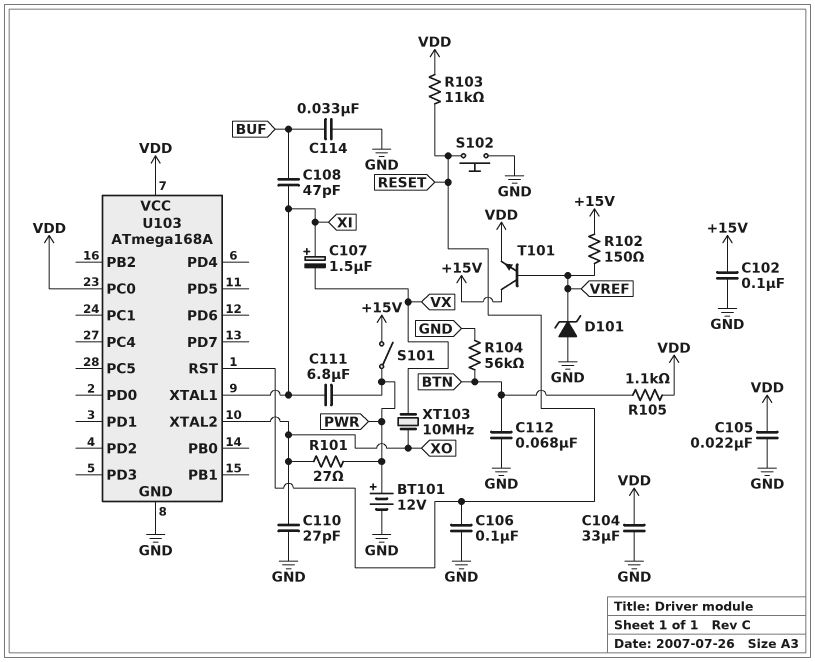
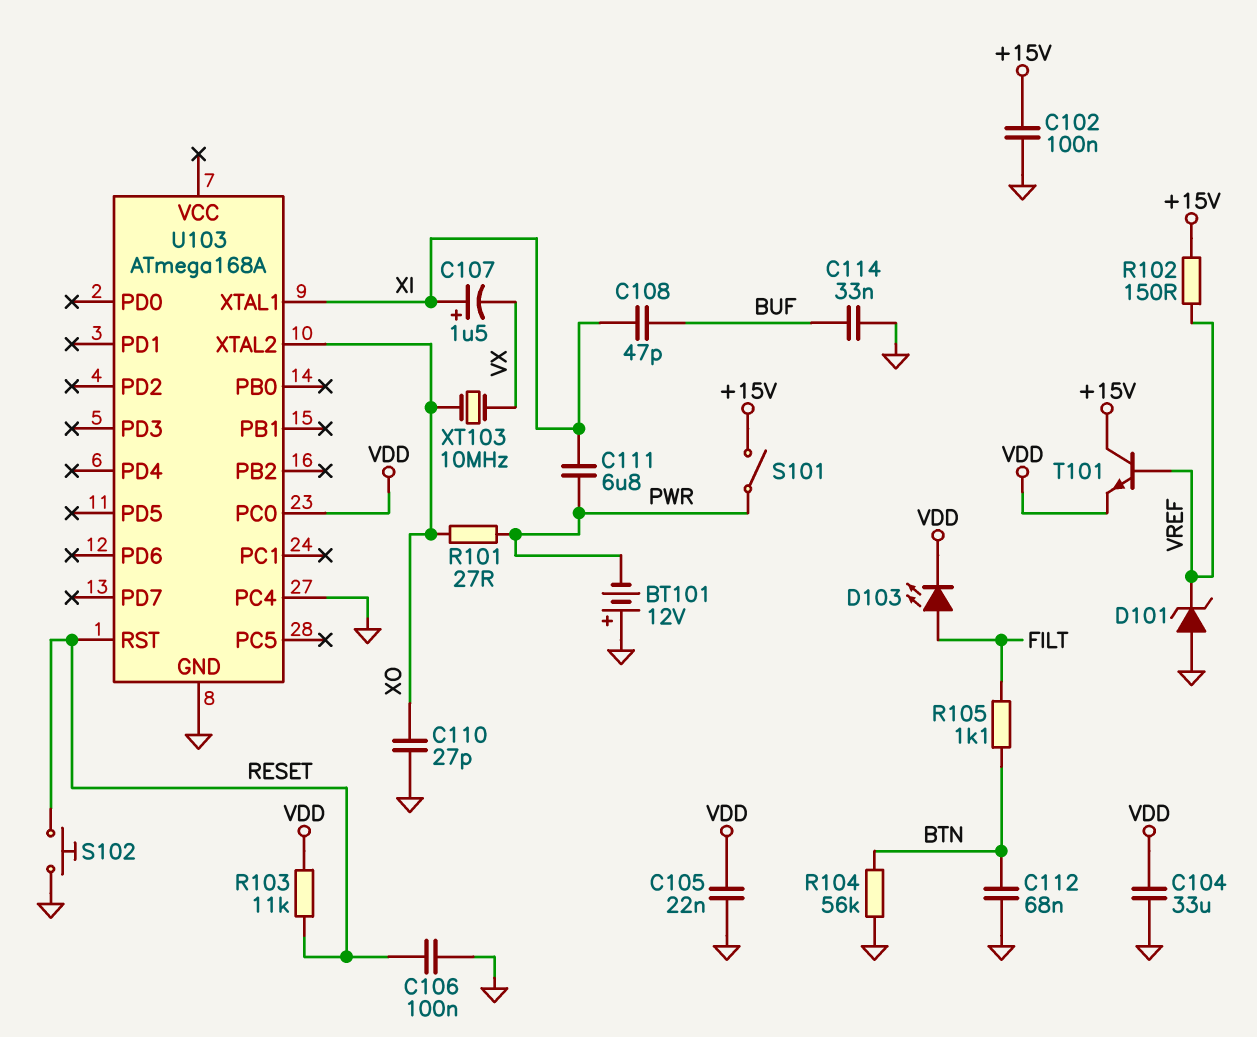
BT101: 12V (plus PWR, minus GND) -> 12V (plus GND, minus PWR)
D103: none -> LED (A FILT, K VDD)
R105: 1.1k (BTN, VDD) -> 1.1k (BTN, FILT)
U103 pin PC4: none -> GND
U103 pin VCC: VDD -> none

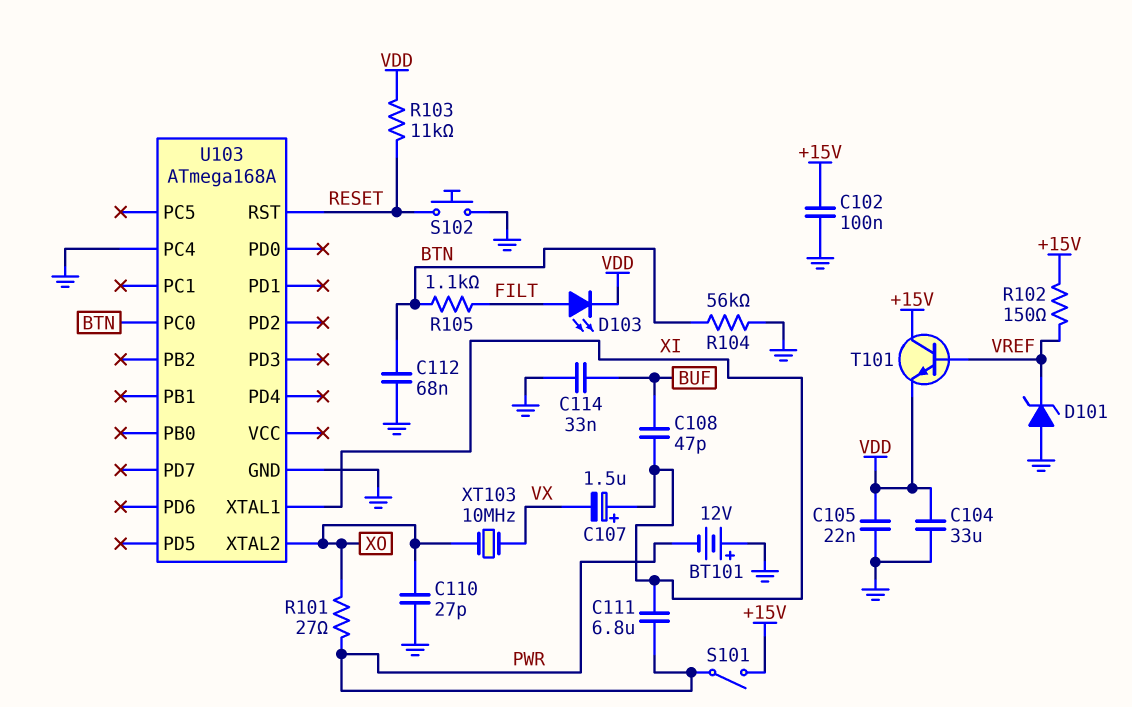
C106: 100nF (GND, RESET) -> none
U103 pin PC0: VDD -> BTN

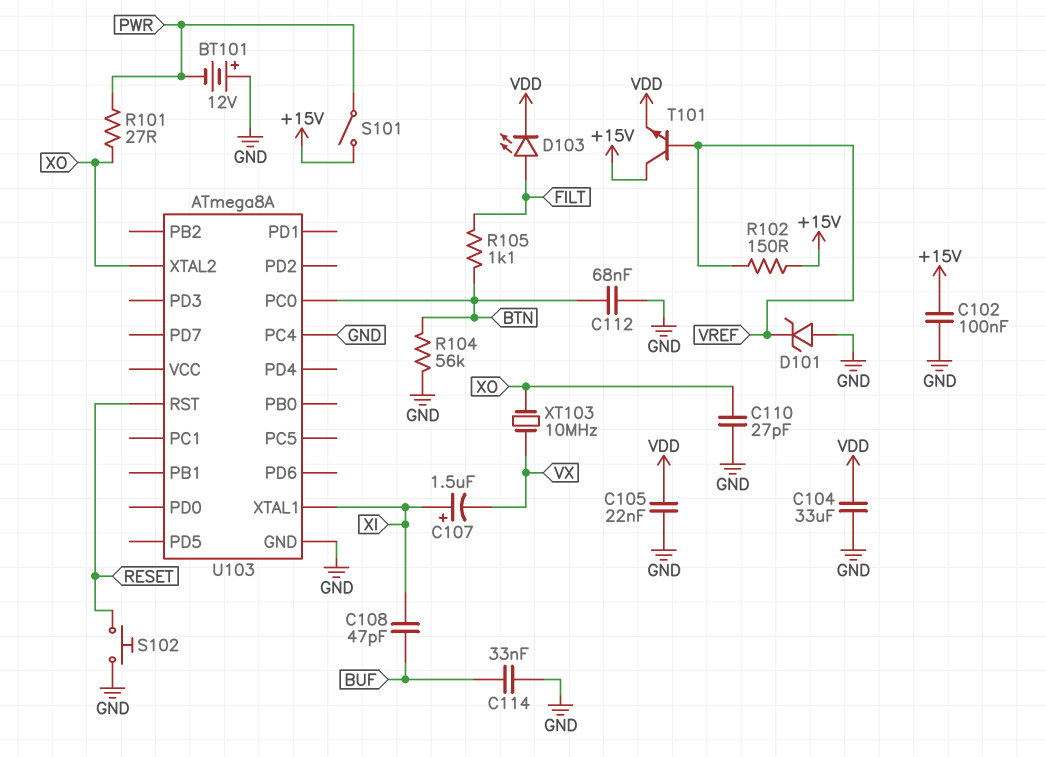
C111: 6.8uF (PWR, XI) -> none
R103: 11k (RESET, VDD) -> none
U103: ATmega168A -> ATmega8A

